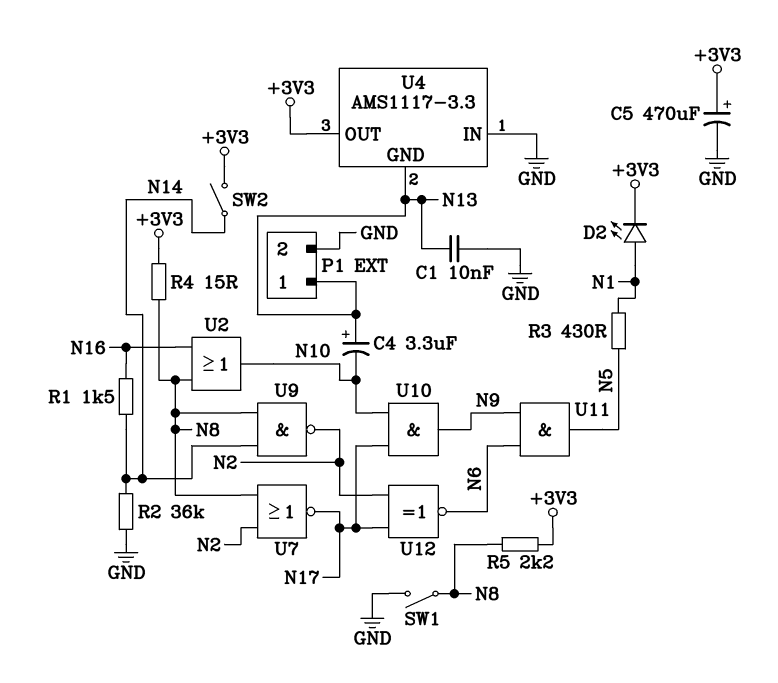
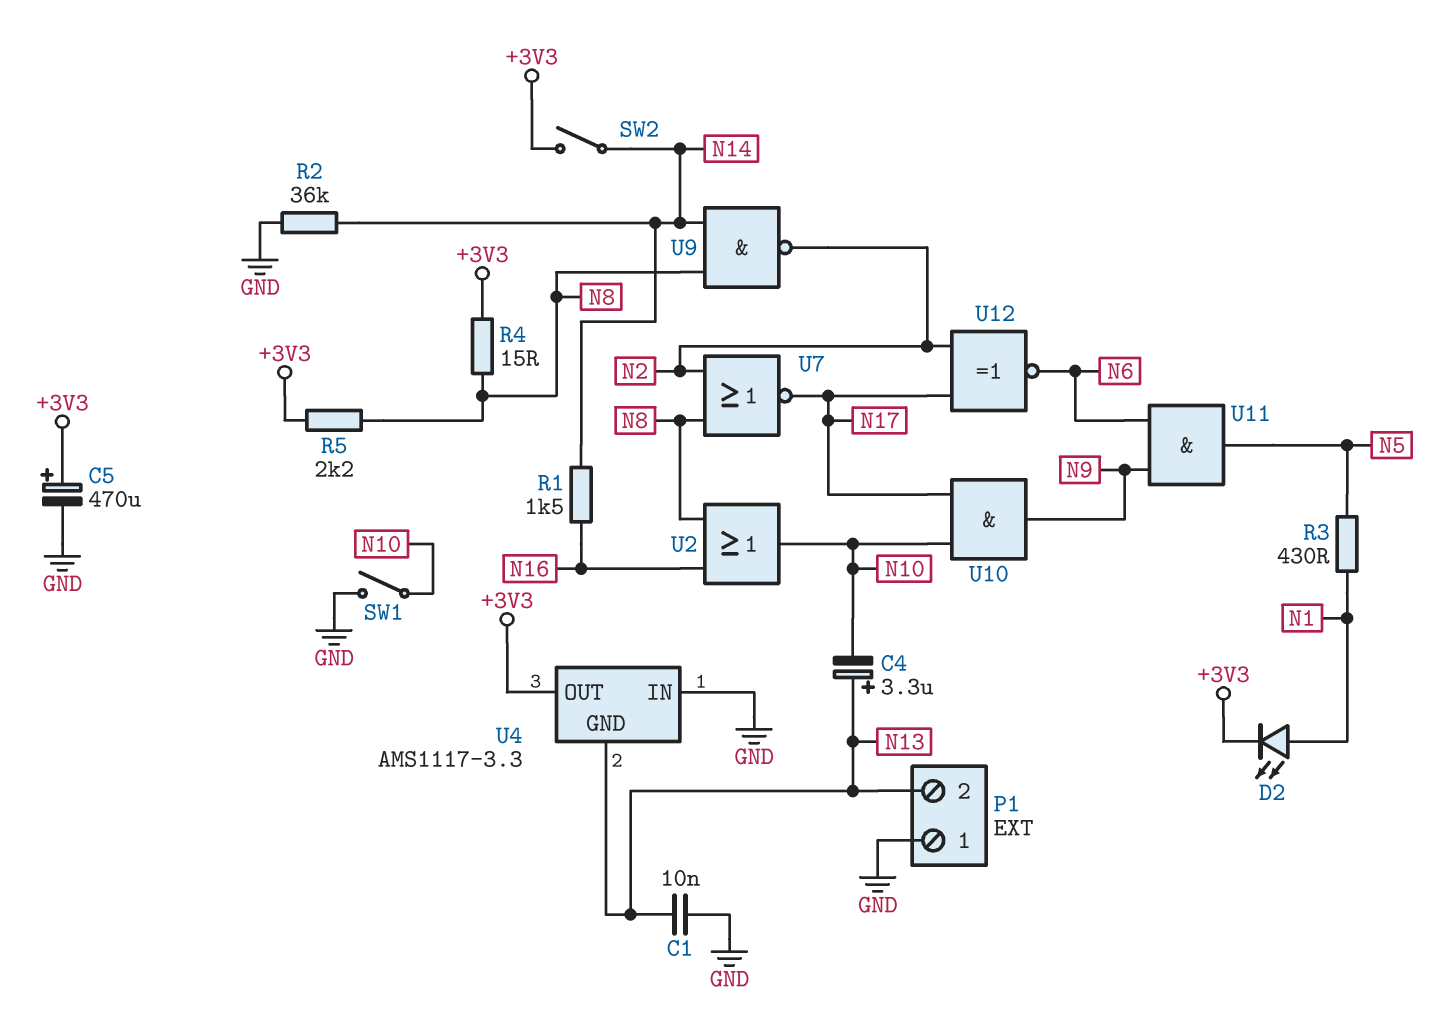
P1 pin 1: N13 -> GND
P1 pin 2: GND -> N13
SW1: switch (GND, N8) -> switch (GND, N10)

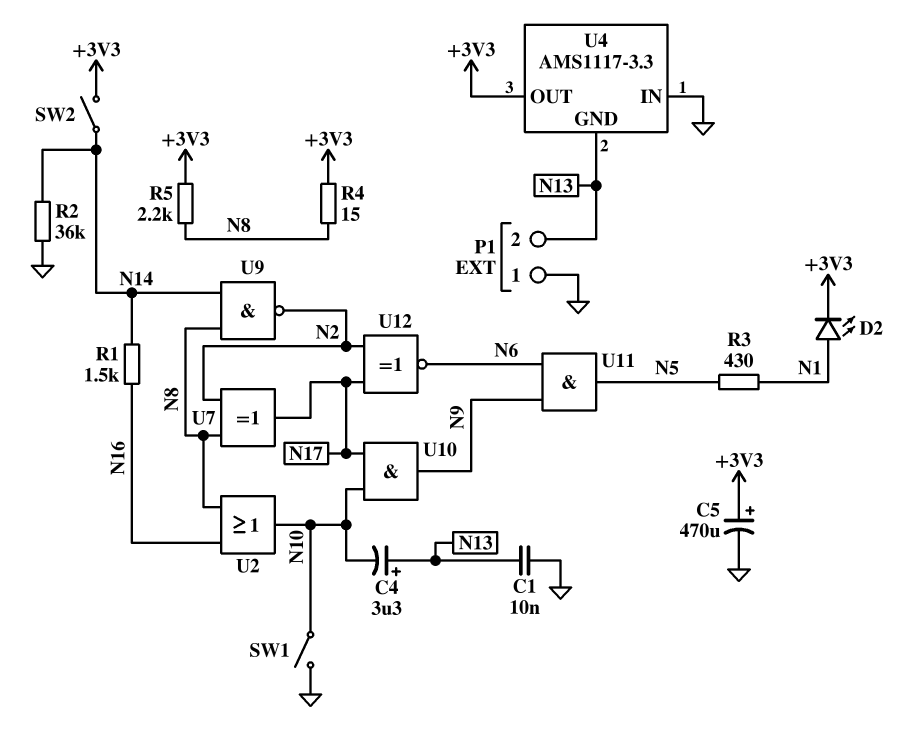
U7: NOR (in N2, in N8, out N17) -> XOR (in N2, in N8, out N17)

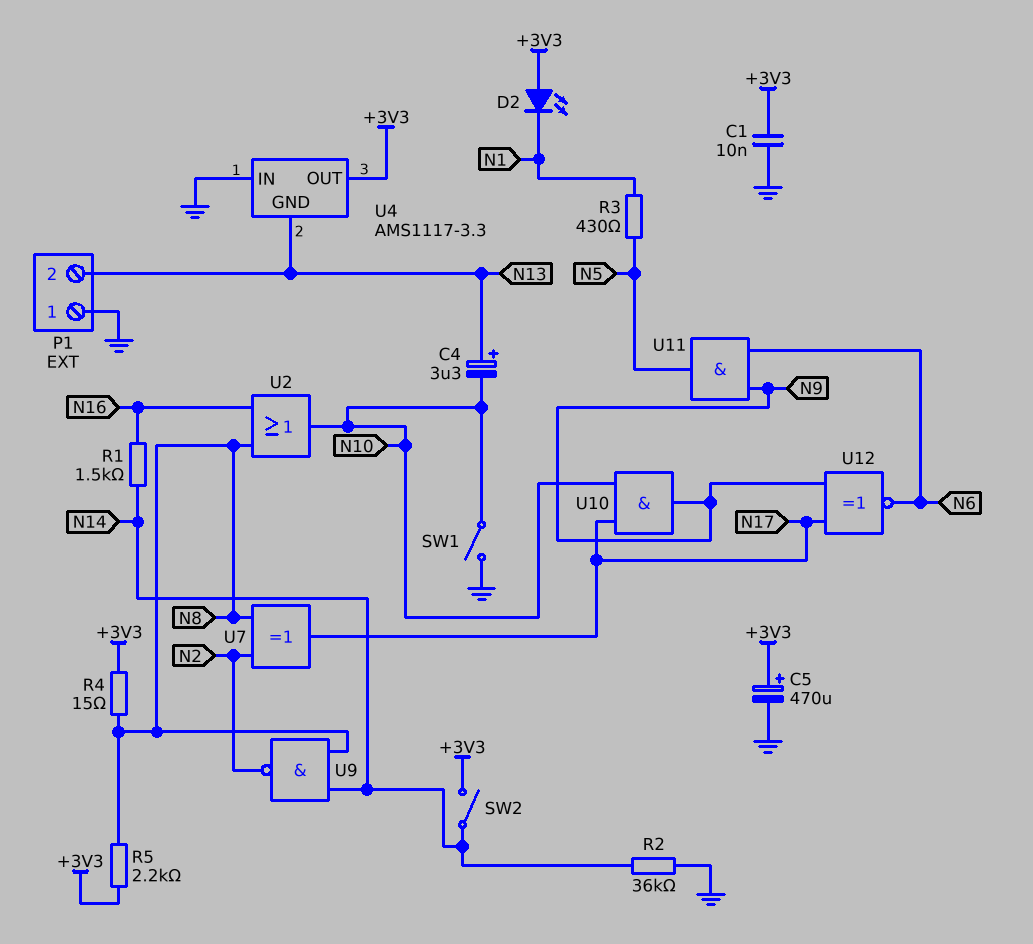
C1: 10nF (GND, N13) -> 10nF (+3V3, GND)
D2: LED (A N1, K +3V3) -> LED (A +3V3, K N1)
U12: XNOR (in N2, in N17, out N6) -> XNOR (in N9, in N17, out N6)

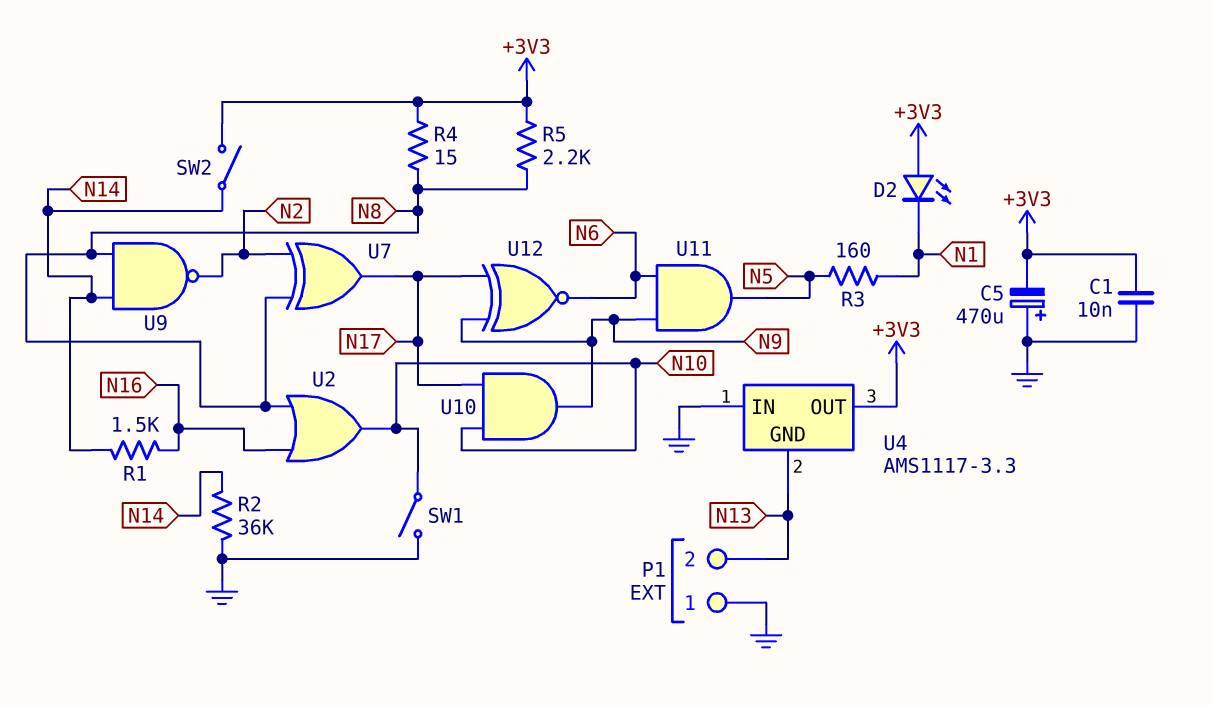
C4: 3.3uF (plus N13, minus N10) -> none
C5: 470uF (plus +3V3, minus GND) -> 470uF (plus GND, minus +3V3)
R3: 430 (N1, N5) -> 160 (N1, N5)

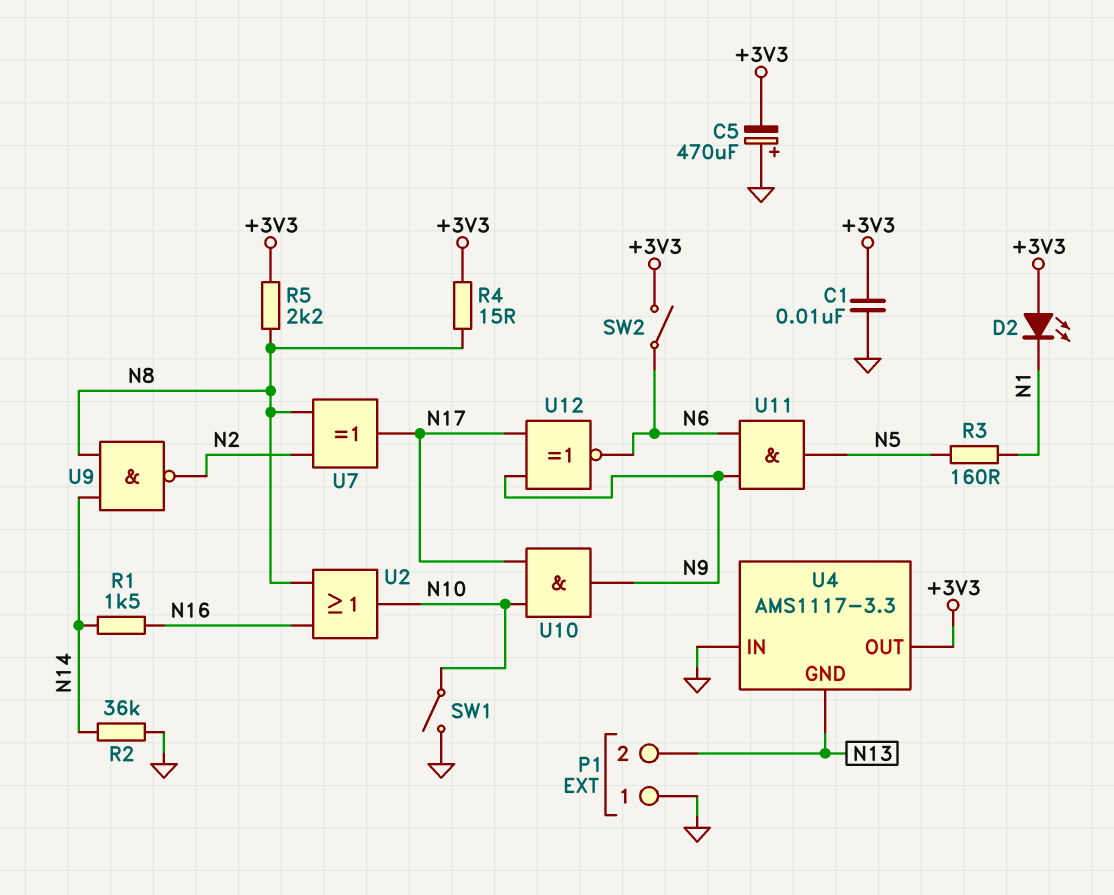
SW2: switch (+3V3, N14) -> switch (+3V3, N6)

